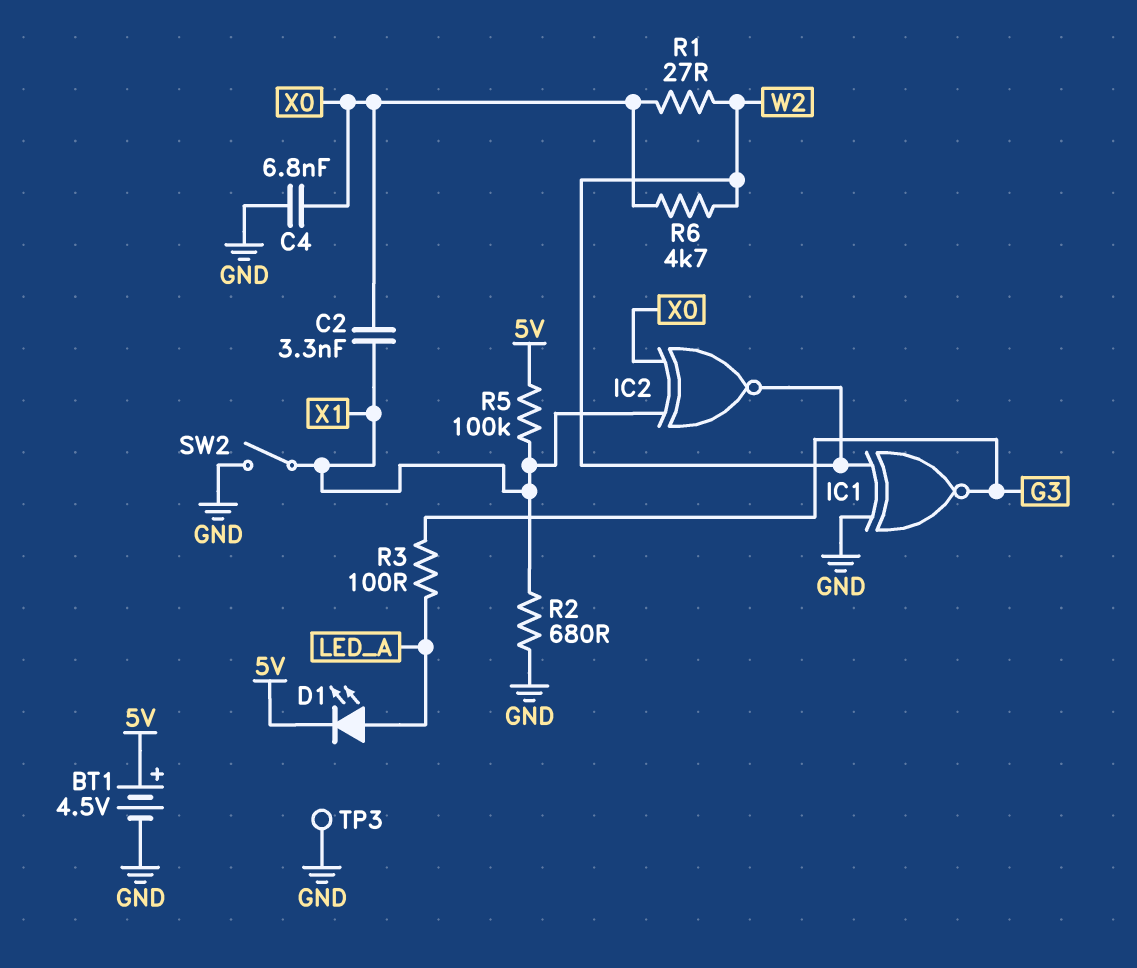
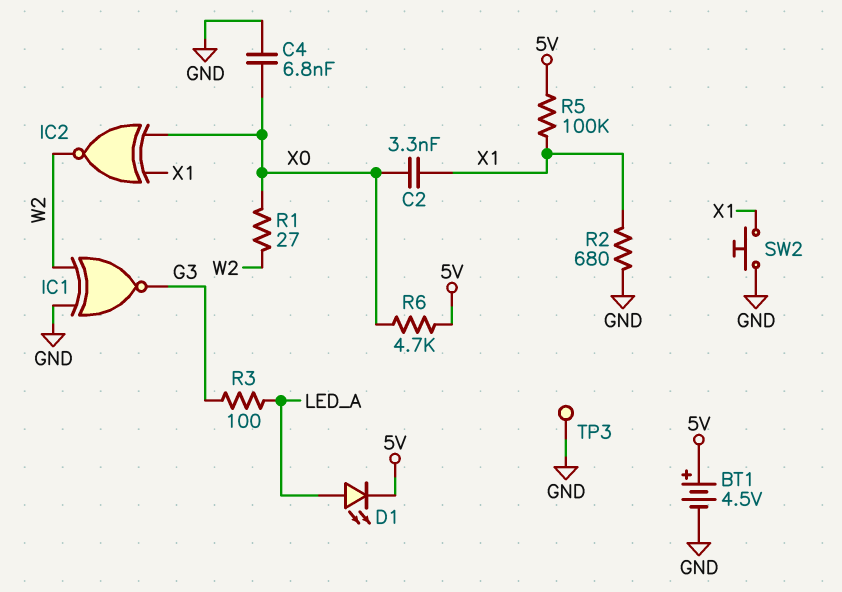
R6: 4.7k (W2, X0) -> 4.7k (5V, X0)
SW2: switch (GND, X1) -> button (GND, X1)

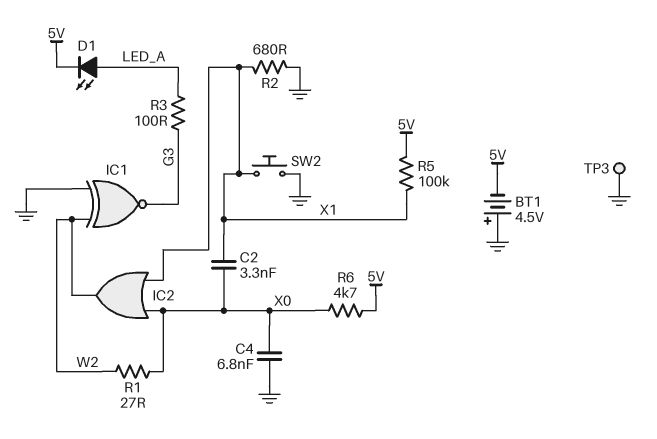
BT1: 4.5V (plus 5V, minus GND) -> 4.5V (plus GND, minus 5V)
IC2: XNOR (in X0, in X1, out W2) -> OR (in X0, in X1, out W2)

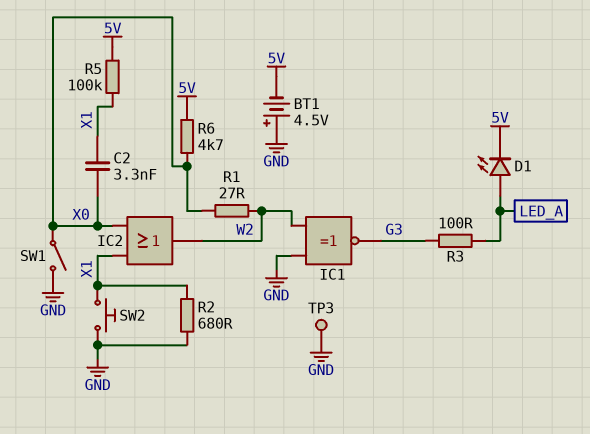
C4: 6.8nF (GND, X0) -> none
SW1: none -> switch (GND, X0)

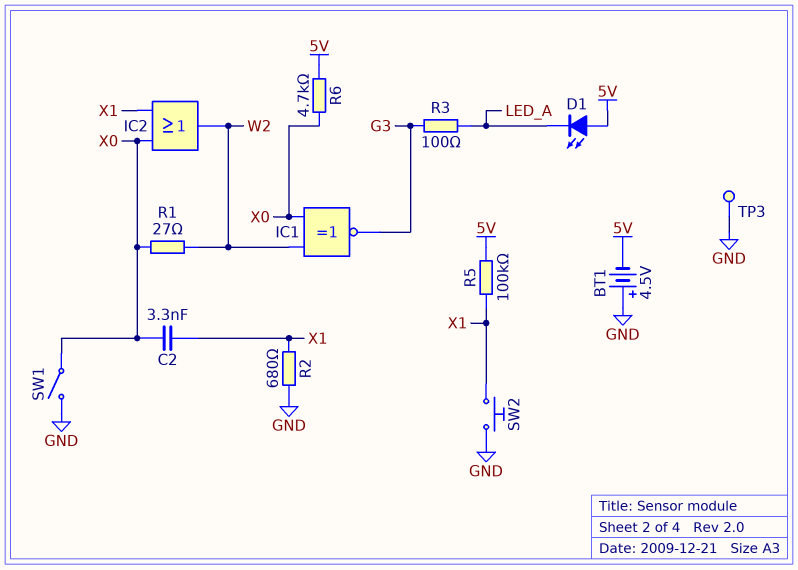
D1: LED (A LED_A, K 5V) -> LED (A 5V, K LED_A)
IC1: XNOR (in GND, in W2, out G3) -> XNOR (in W2, in X0, out G3)

